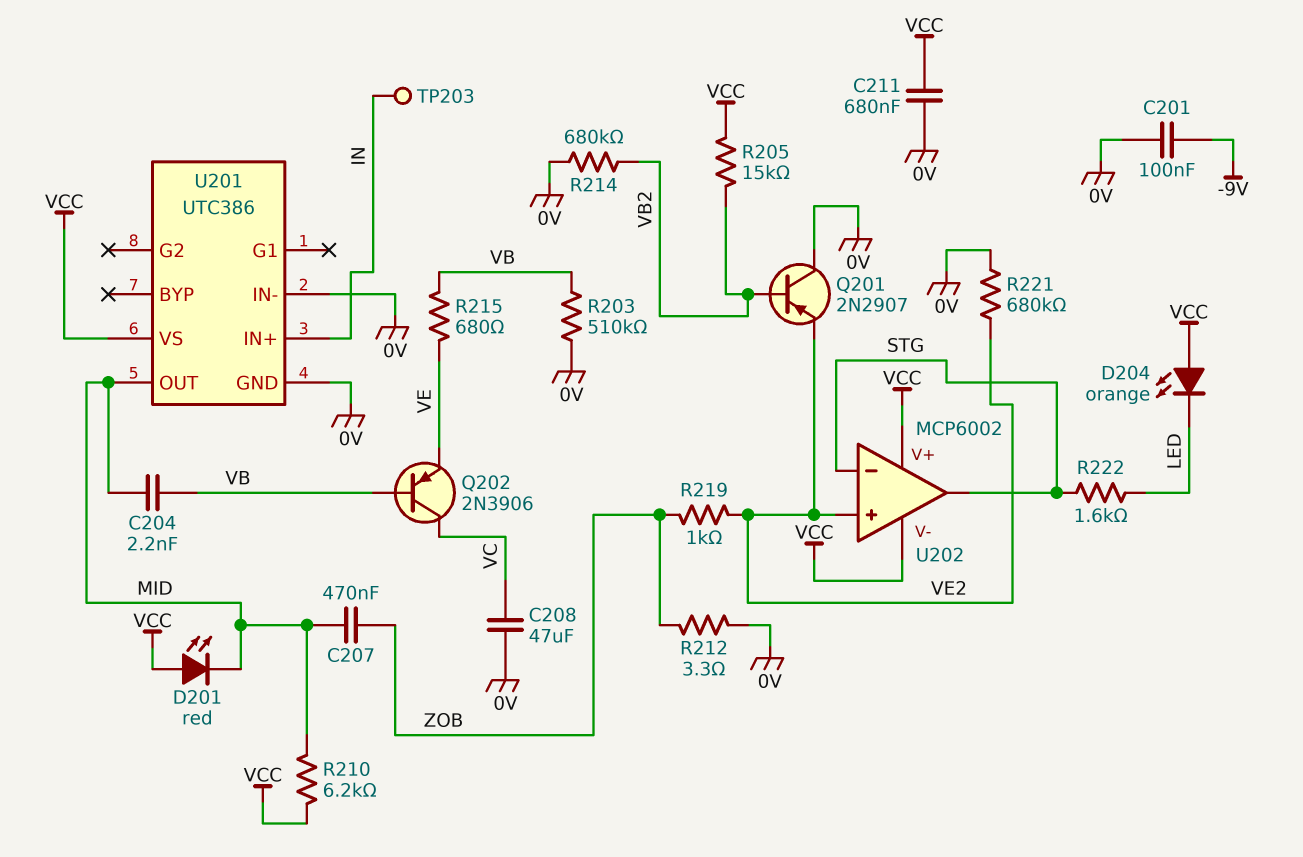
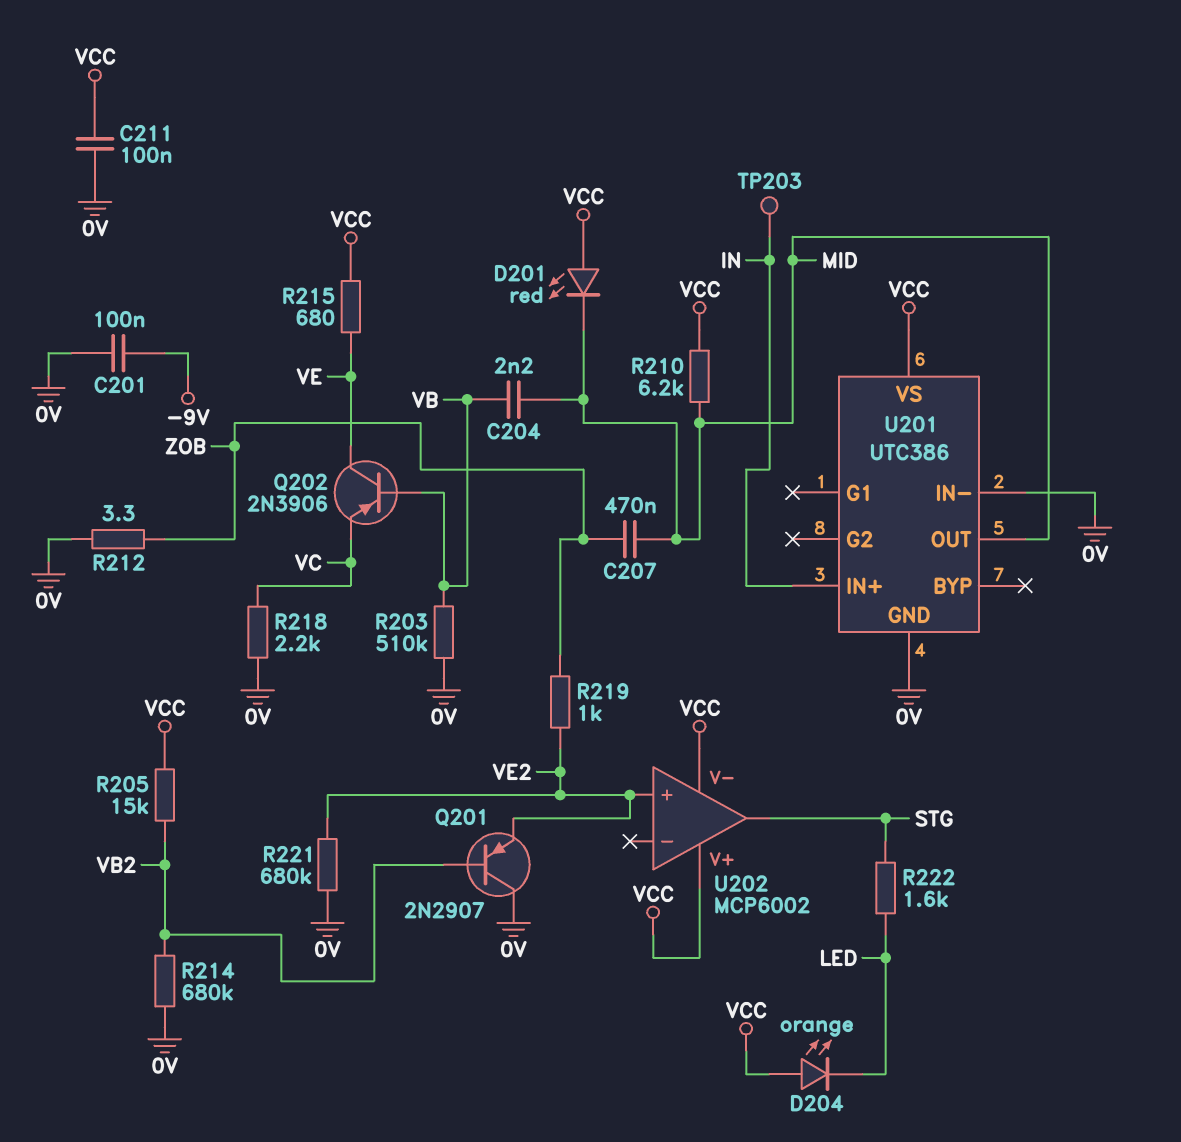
C208: 47uF (0V, VC) -> none
C211: 680nF (0V, VCC) -> 100nF (0V, VCC)
Q202: PNP 2N3906 (B VB, C VC, E VE) -> PNP 2N3906 (B VB, C VE, E VC)
R215: 680 (VB, VE) -> 680 (VCC, VE)
R218: none -> 2.2k (0V, VC)
U202 pin in-: STG -> none

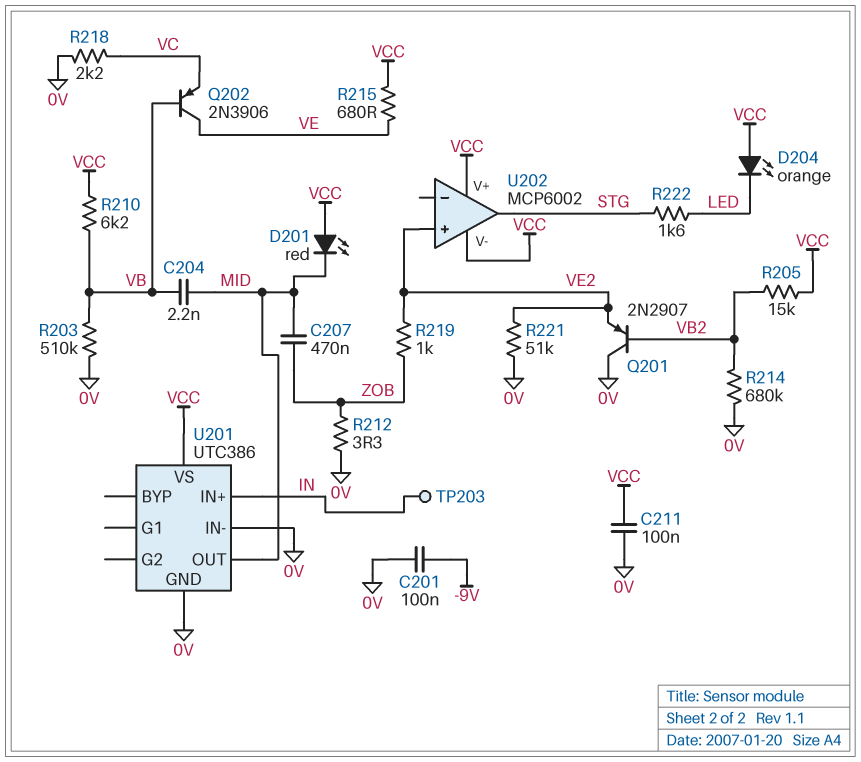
R210: 6.2k (MID, VCC) -> 6.2k (VB, VCC)
R221: 680k (0V, VE2) -> 51k (0V, VE2)

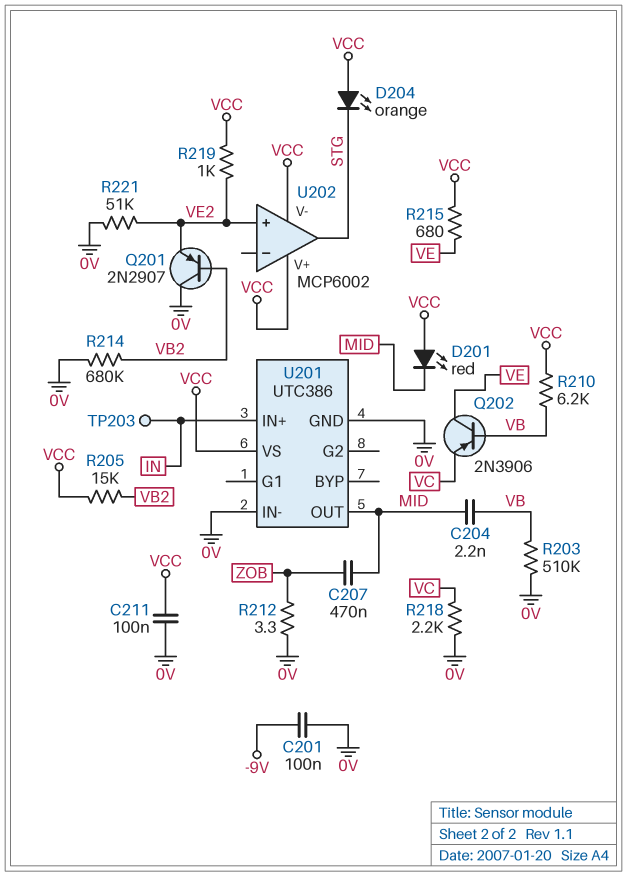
D204: LED orange (A VCC, K LED) -> LED orange (A VCC, K STG)
R219: 1k (VE2, ZOB) -> 1k (VCC, VE2)
R222: 1.6k (LED, STG) -> none

